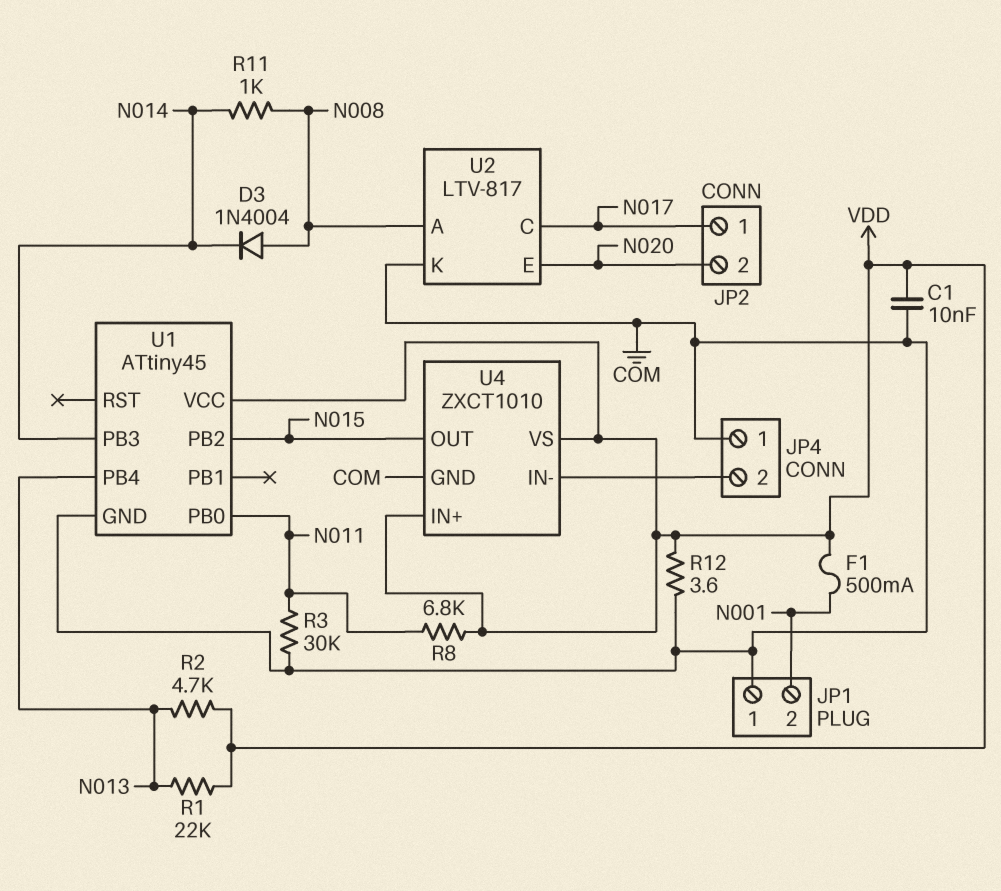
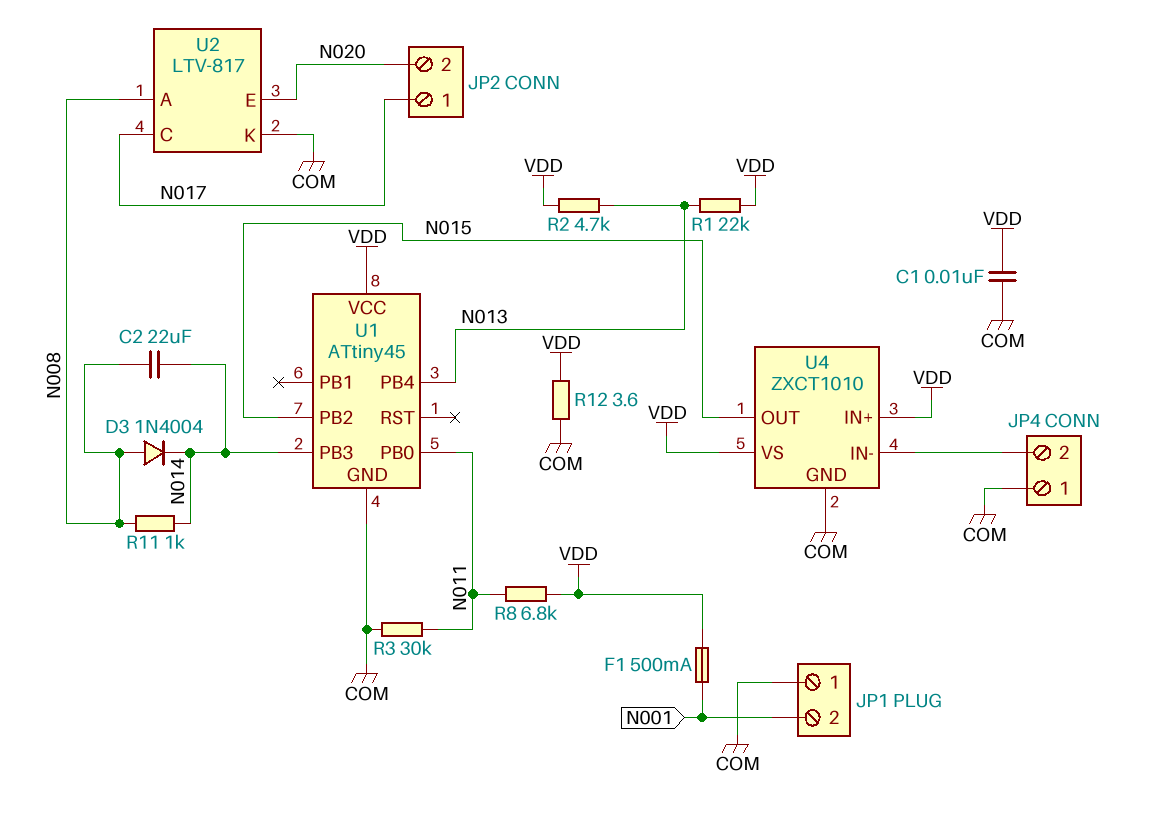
C2: none -> 22uF (N008, N014)

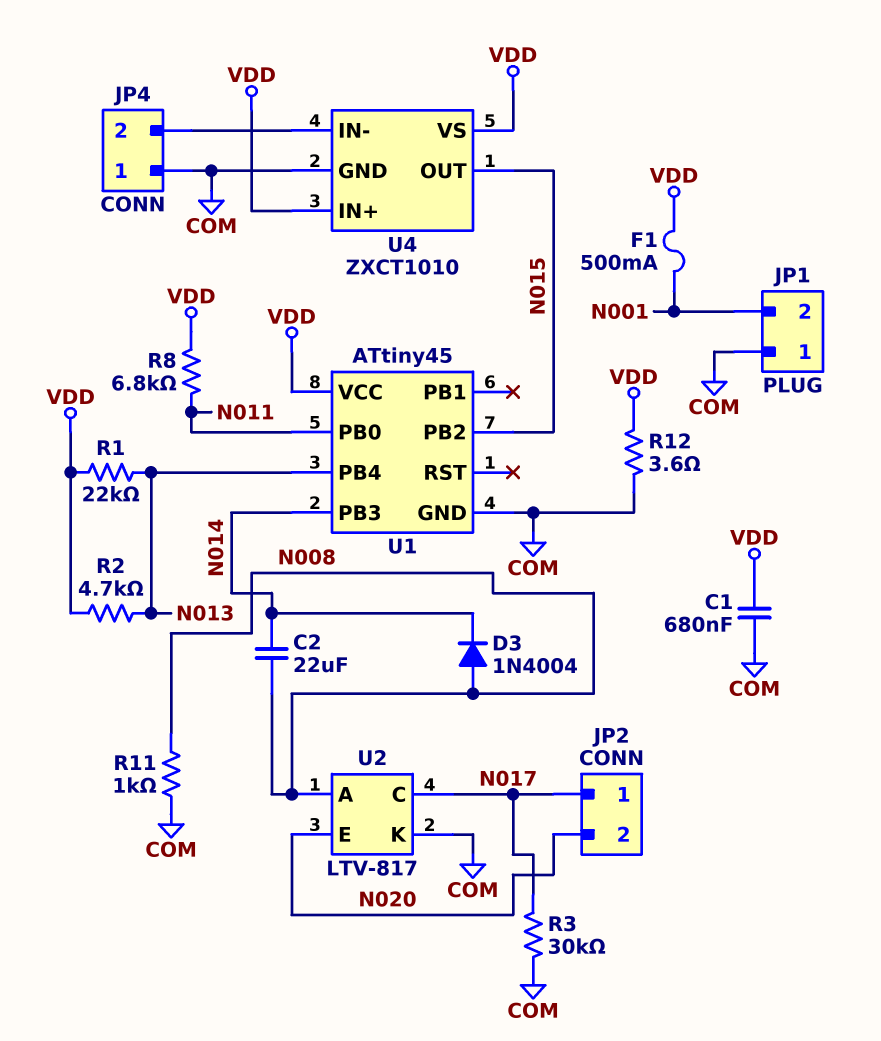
C1: 10nF (COM, VDD) -> 680nF (COM, VDD)
R3: 30k (COM, N011) -> 30k (COM, N017)
R11: 1k (N008, N014) -> 1k (COM, N008)

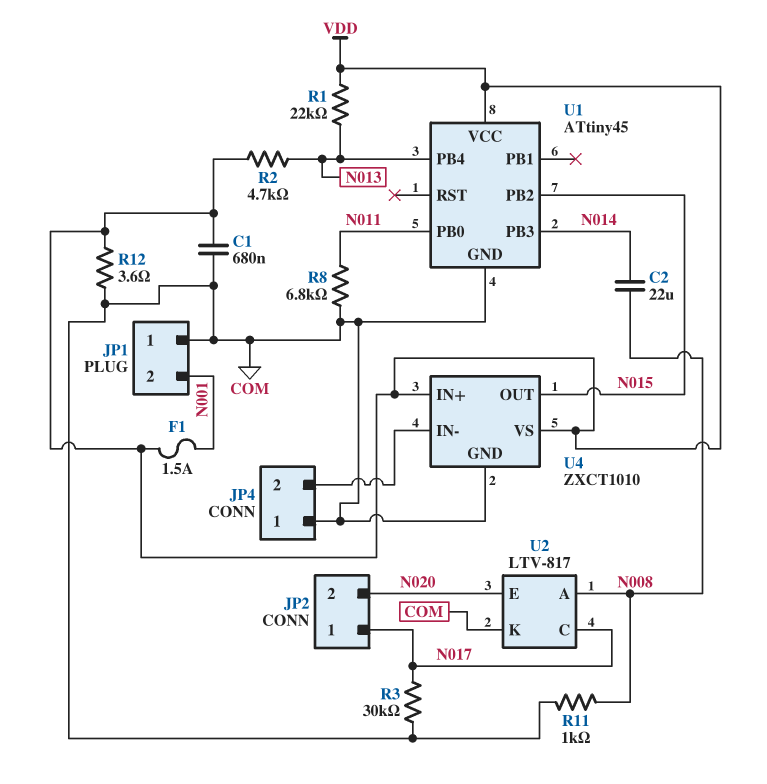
D3: diode 1N4004 (A N008, K N014) -> none
F1: 500mA (N001, VDD) -> 1.5A (N001, VDD)
R8: 6.8k (N011, VDD) -> 6.8k (COM, N011)

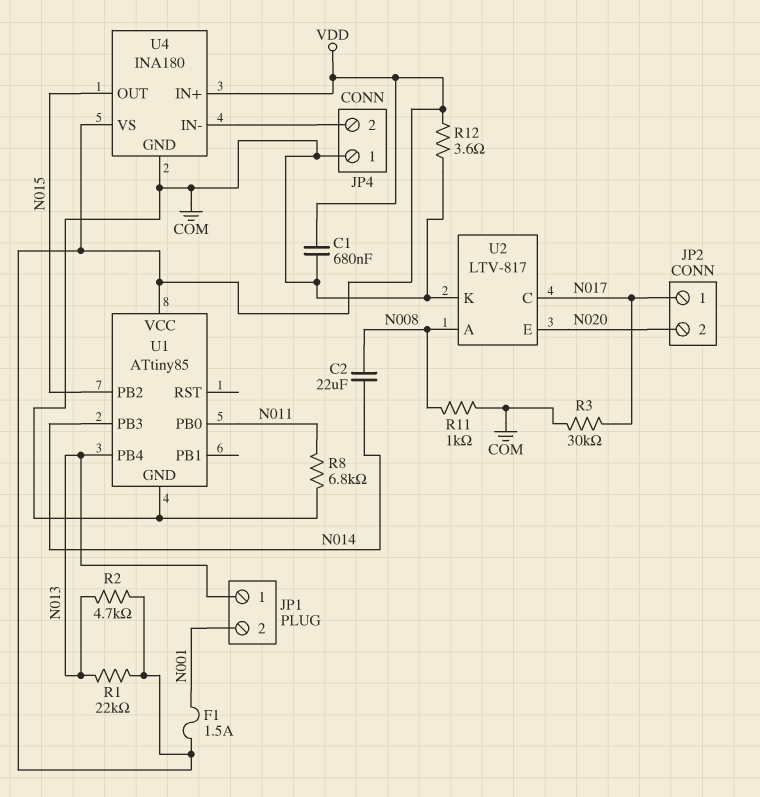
JP1 pin 1: COM -> N013
U1: ATtiny45 -> ATtiny85
U4: ZXCT1010 -> INA180

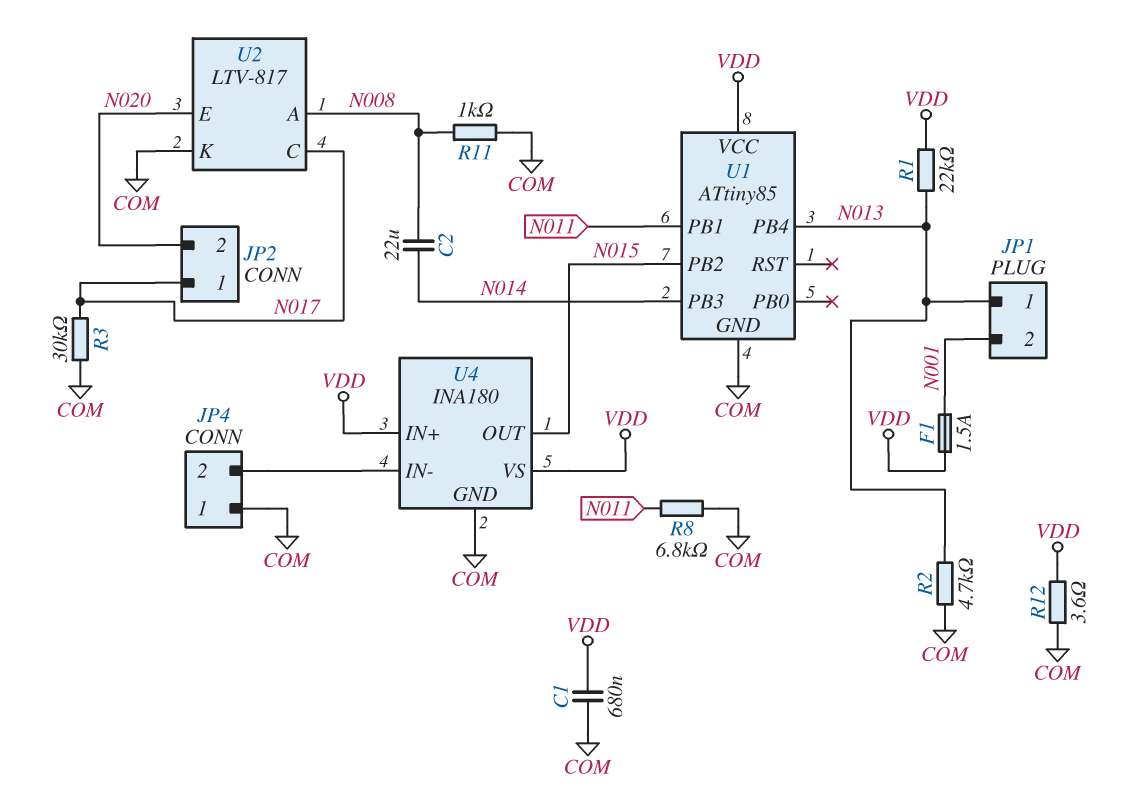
R2: 4.7k (N013, VDD) -> 4.7k (COM, N013)
U1 pin PB0: N011 -> none
U1 pin PB1: none -> N011

